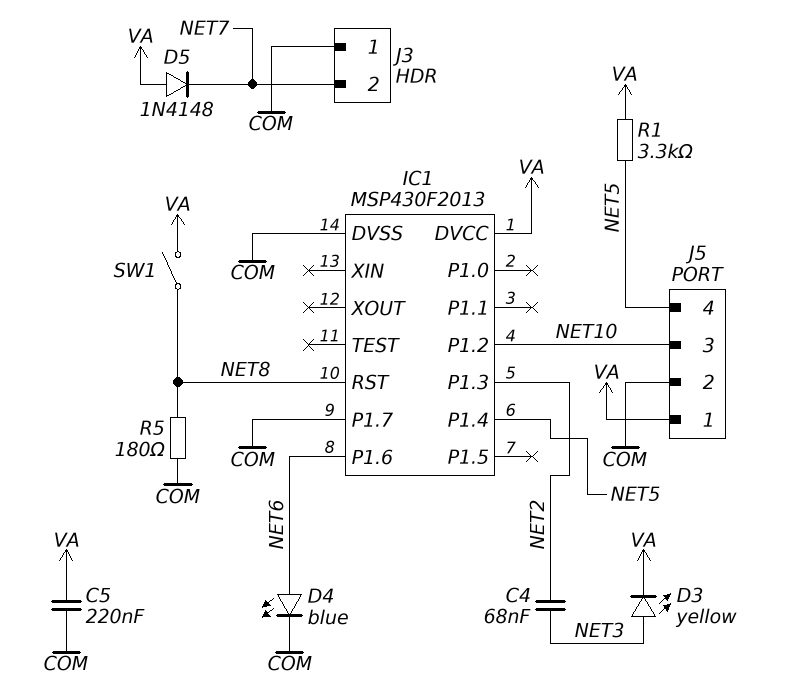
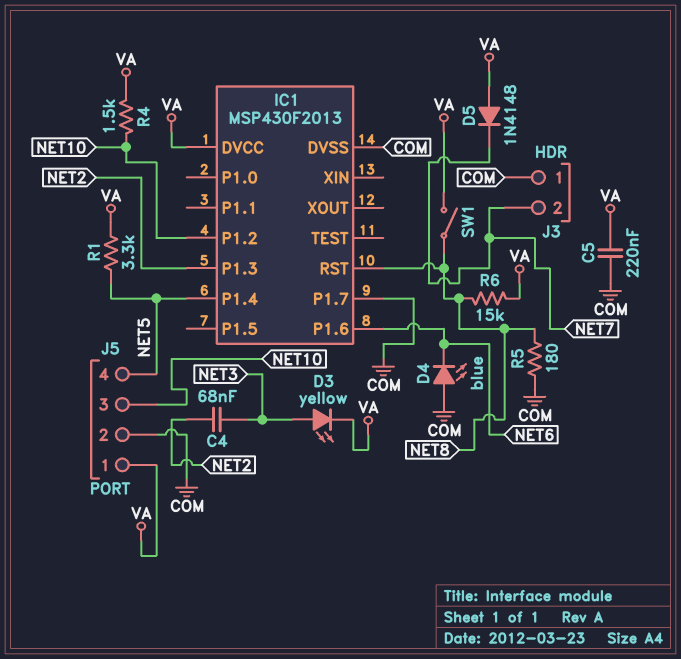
D4: LED blue (A NET6, K COM) -> LED blue (A COM, K NET6)
R4: none -> 1.5k (NET10, VA)
R6: none -> 15k (NET8, VA)

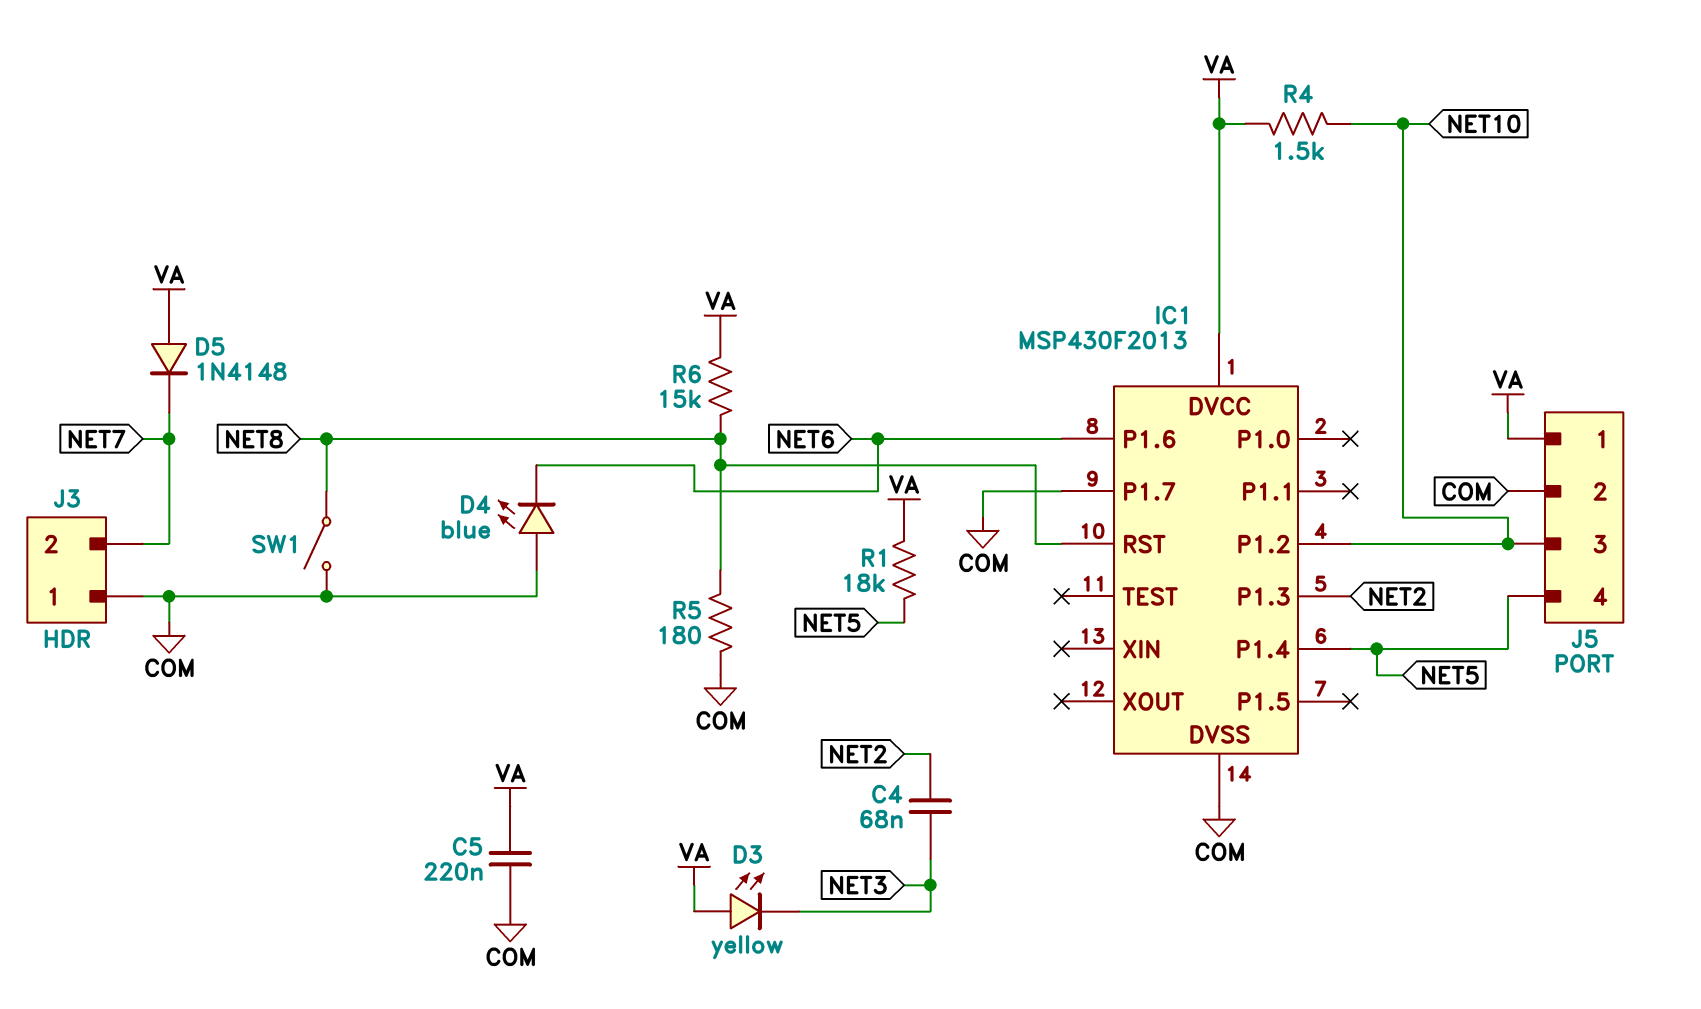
D3: LED yellow (A NET3, K VA) -> LED yellow (A VA, K NET3)
R1: 3.3k (NET5, VA) -> 18k (NET5, VA)
SW1: switch (NET8, VA) -> switch (COM, NET8)

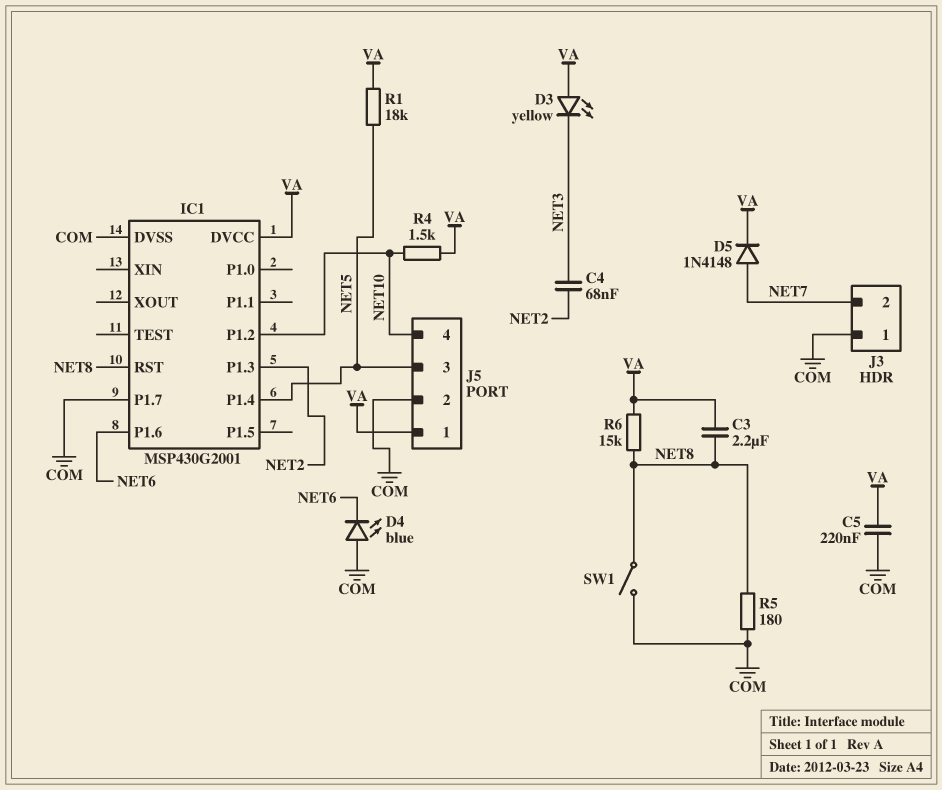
C3: none -> 2.2uF (NET8, VA)
D5: diode 1N4148 (A VA, K NET7) -> diode 1N4148 (A NET7, K VA)
IC1: MSP430F2013 -> MSP430G2001
J5 pin 3: NET10 -> NET5
J5 pin 4: NET5 -> NET10

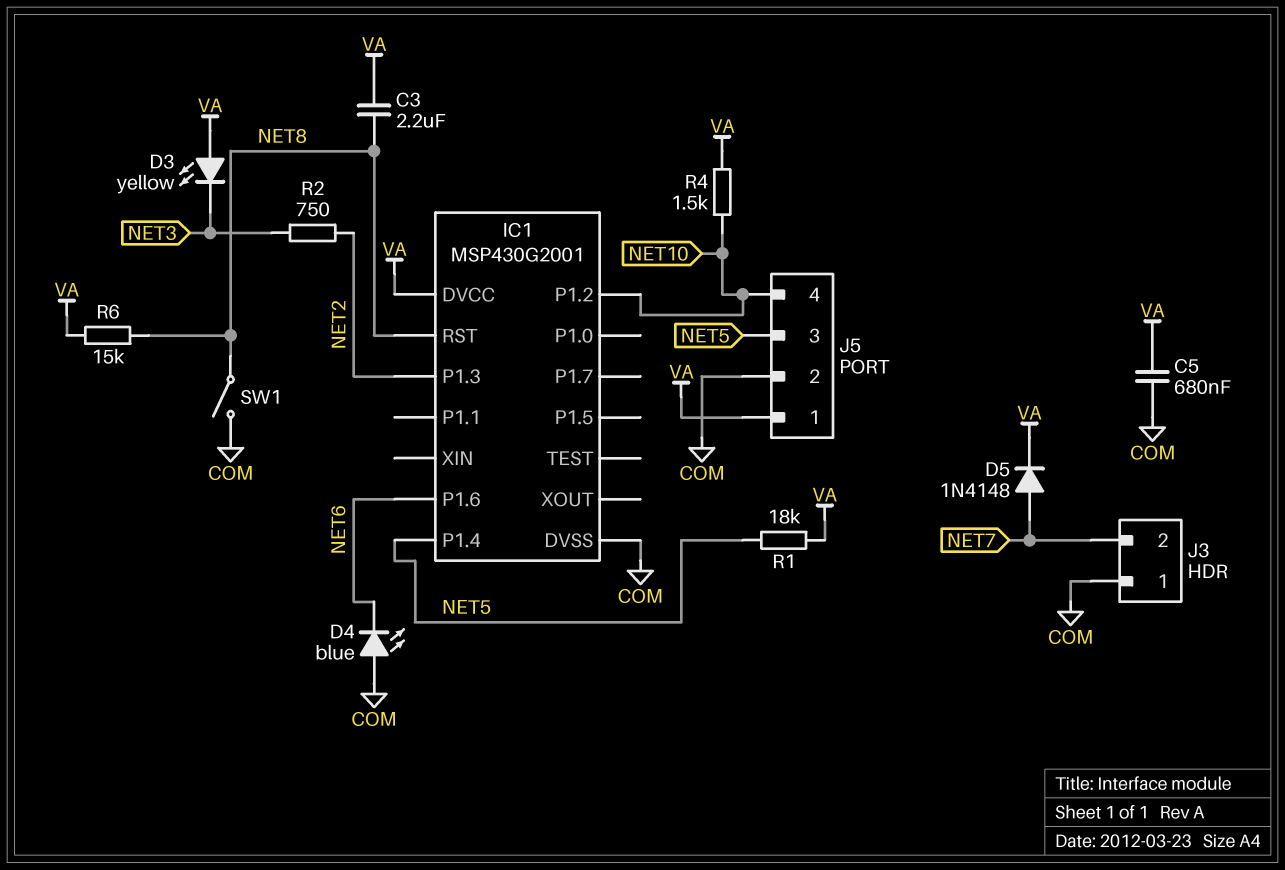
C4: 68nF (NET2, NET3) -> none
C5: 220nF (COM, VA) -> 680nF (COM, VA)
IC1 pin P1.7: COM -> none
R2: none -> 750 (NET2, NET3)
R5: 180 (COM, NET8) -> none

